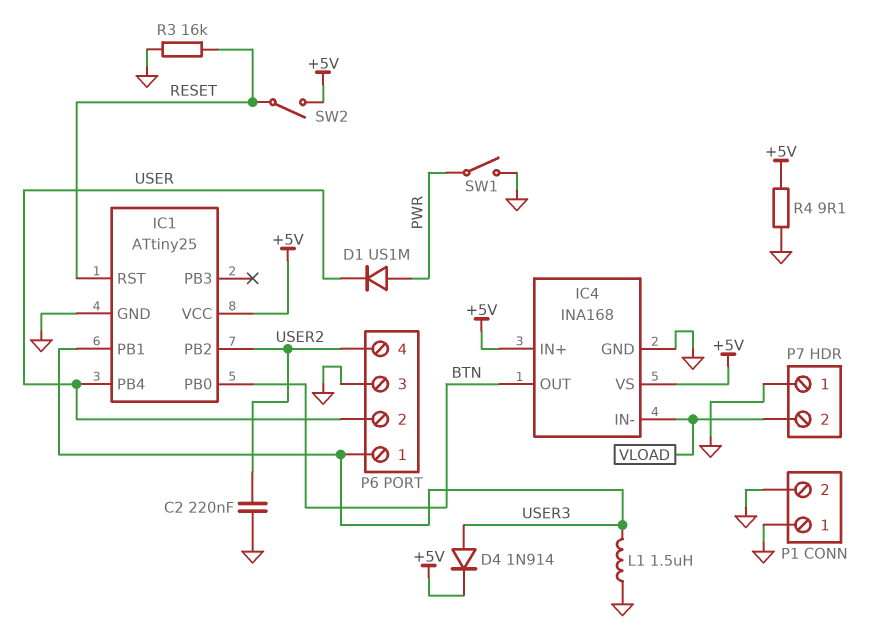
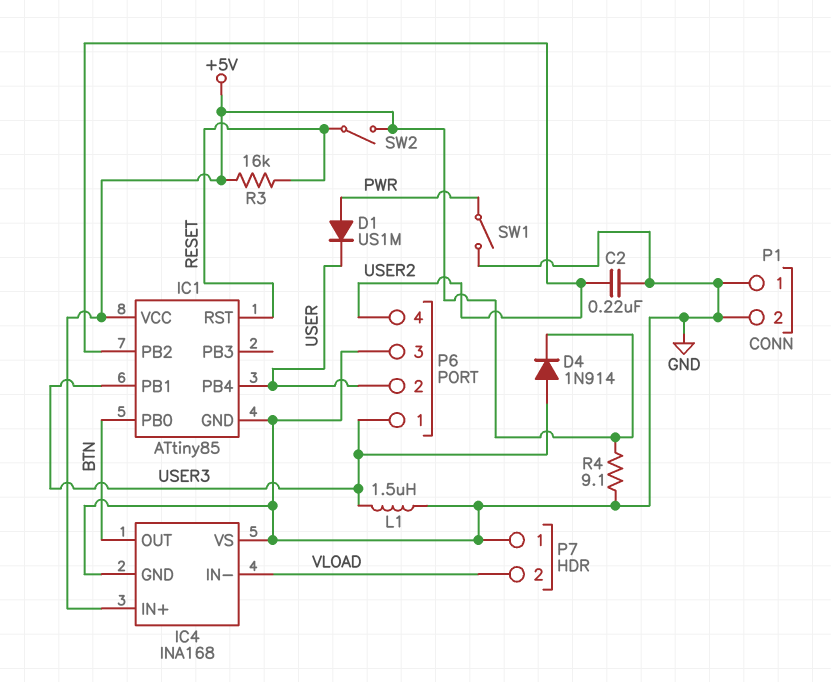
IC1: ATtiny25 -> ATtiny85
IC4 pin VS: +5V -> GND
R3: 16k (GND, RESET) -> 16k (+5V, RESET)

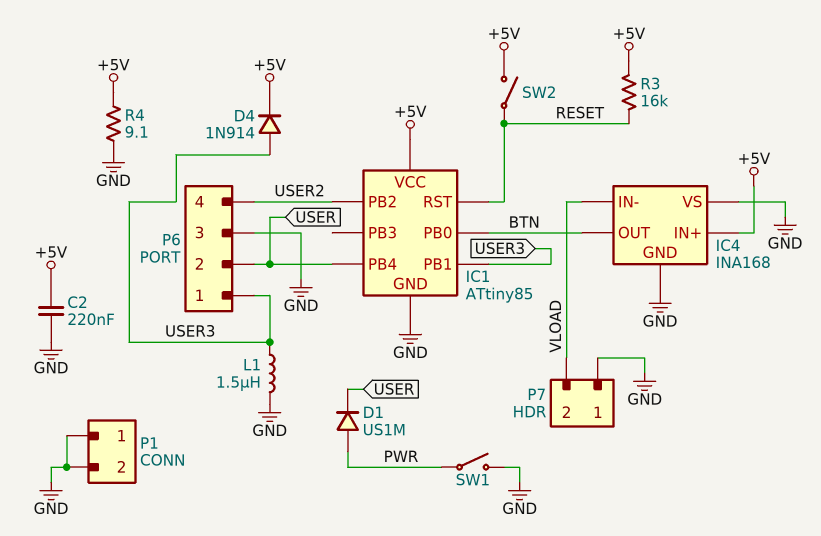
C2: 220nF (GND, USER2) -> 220nF (+5V, GND)

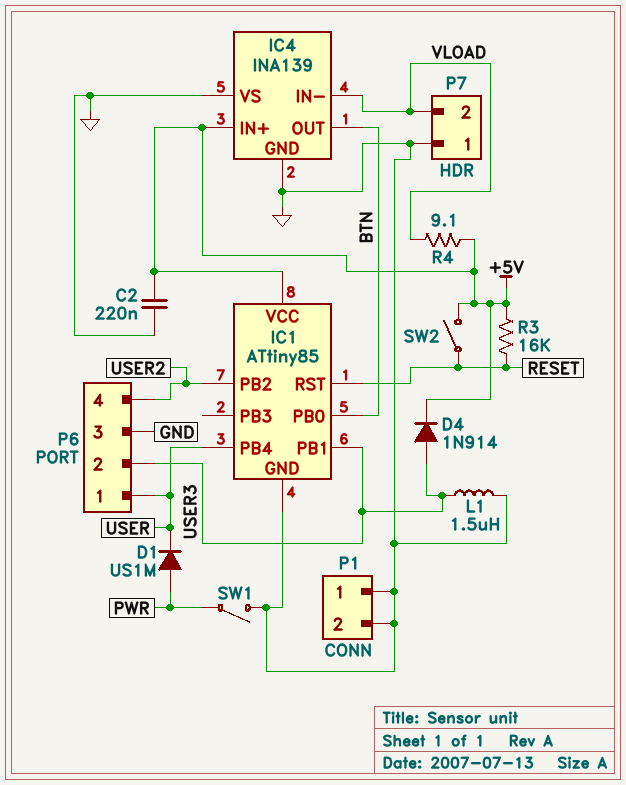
IC4: INA168 -> INA139
P6 pin 1: USER3 -> USER
P6 pin 2: USER -> USER3
R4: 9.1 (+5V, GND) -> 9.1 (+5V, VLOAD)

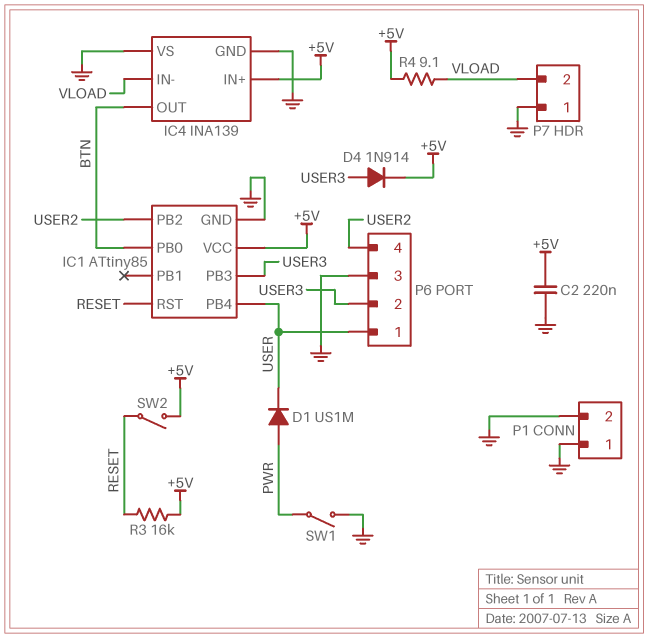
IC1 pin PB1: USER3 -> none
IC1 pin PB3: none -> USER3
L1: 1.5uH (GND, USER3) -> none

